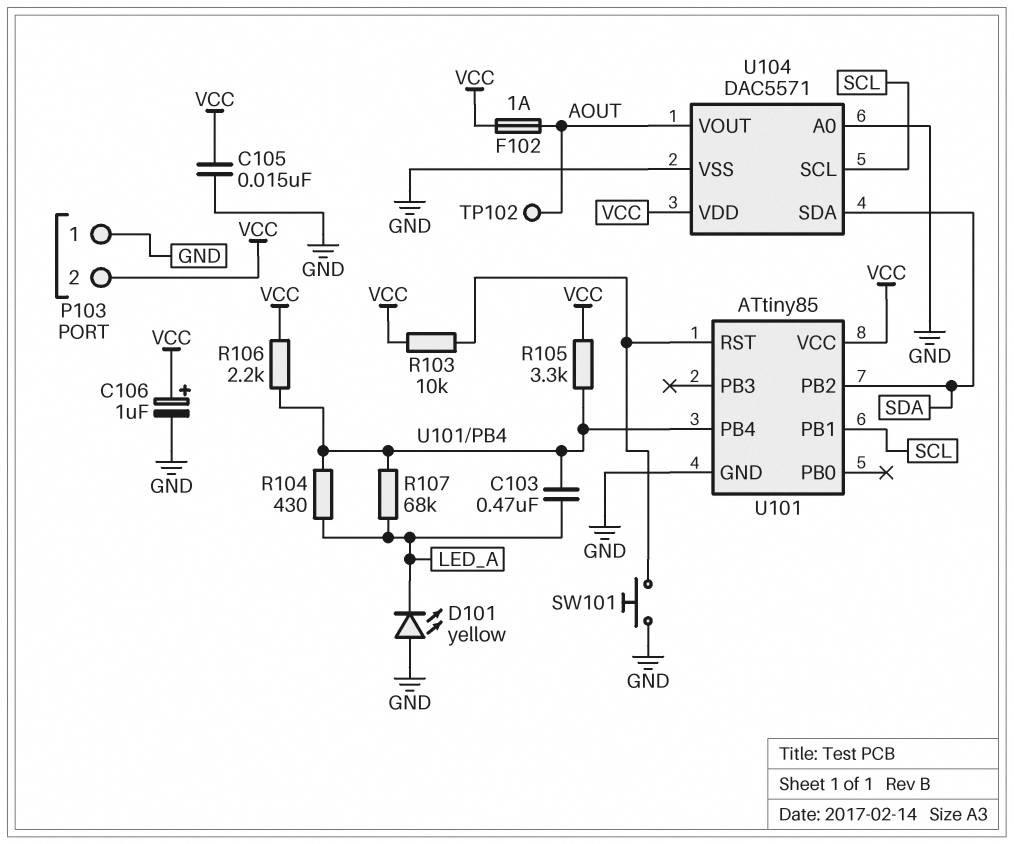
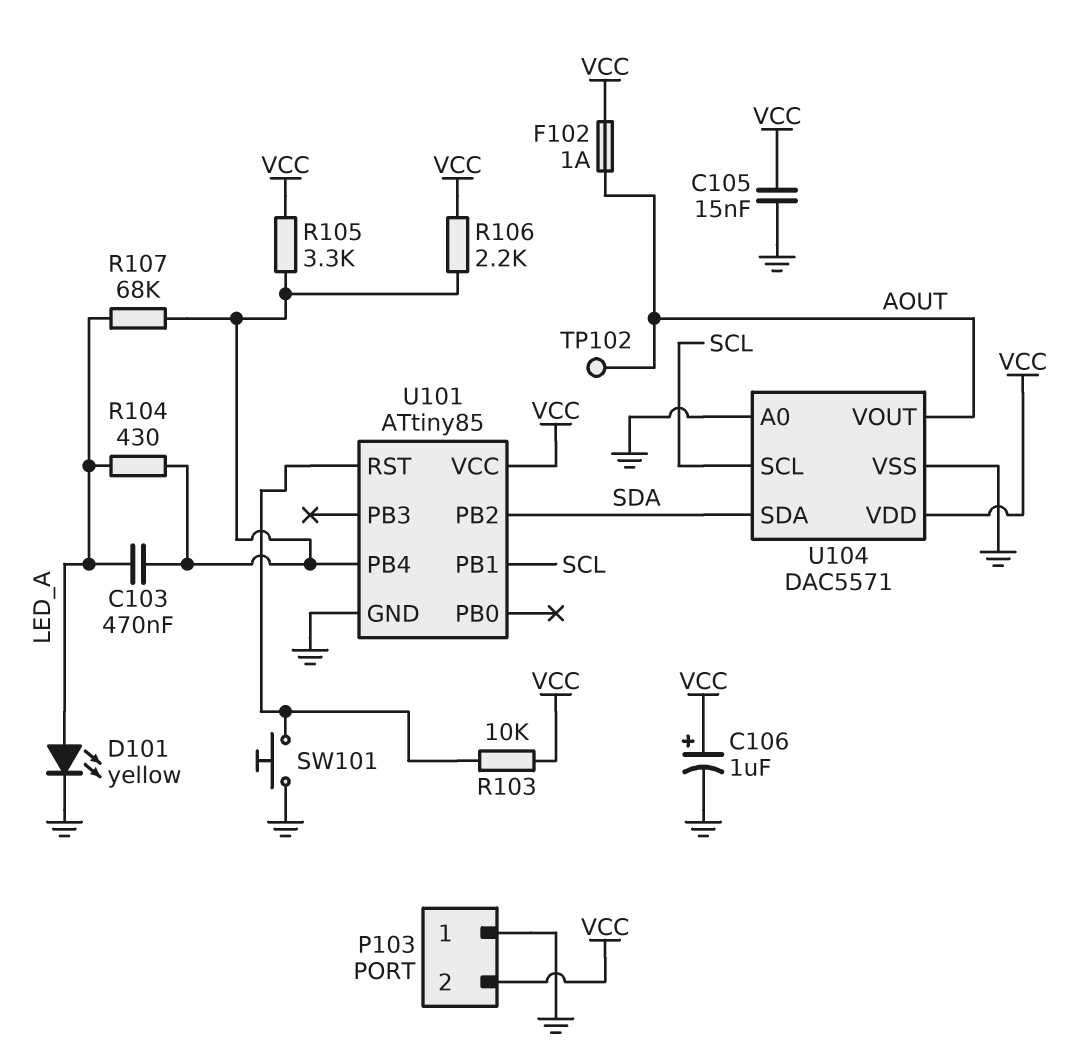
D101: LED yellow (A GND, K LED_A) -> LED yellow (A LED_A, K GND)

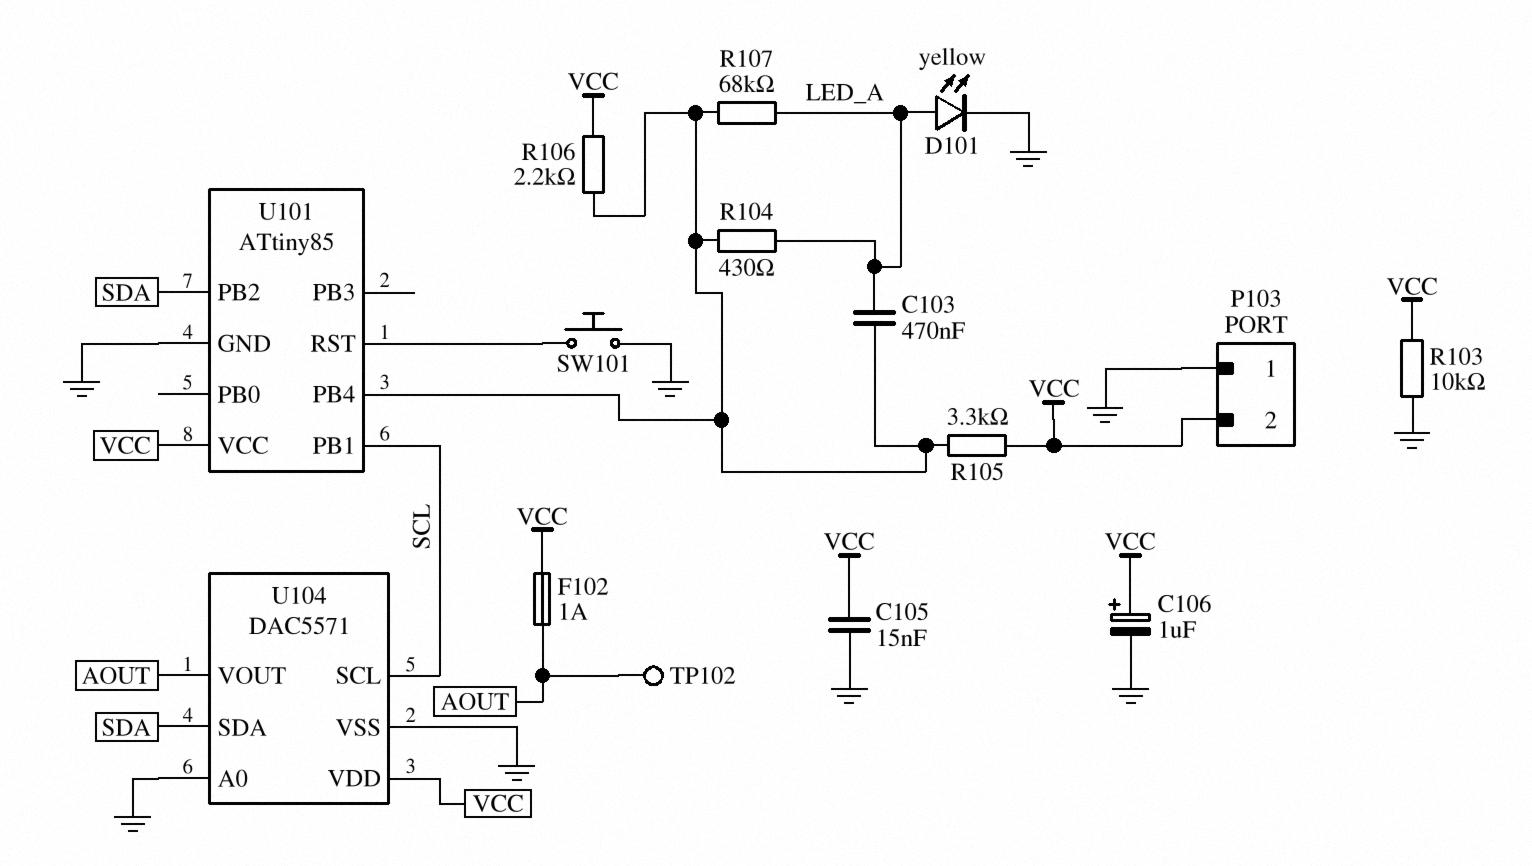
R103: 10k (U101/RST, VCC) -> 10k (GND, VCC)

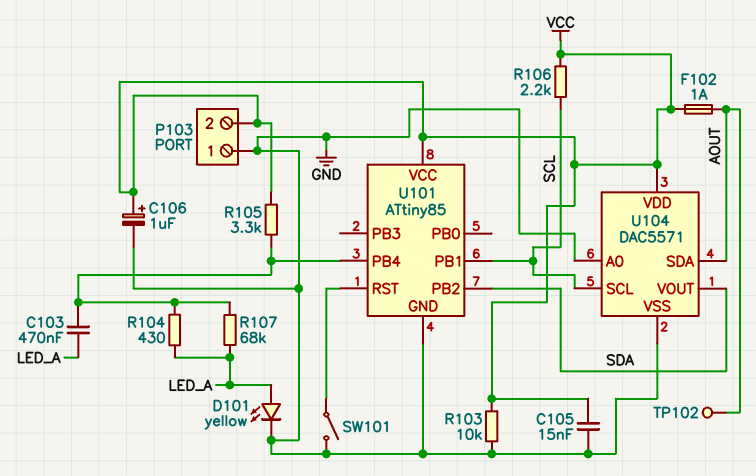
R106: 2.2k (U101/PB4, VCC) -> 2.2k (SCL, VCC)
SW101: button (GND, U101/RST) -> switch (GND, U101/RST)
U104 pin SDA: SDA -> AOUT
U104 pin VOUT: AOUT -> SDA

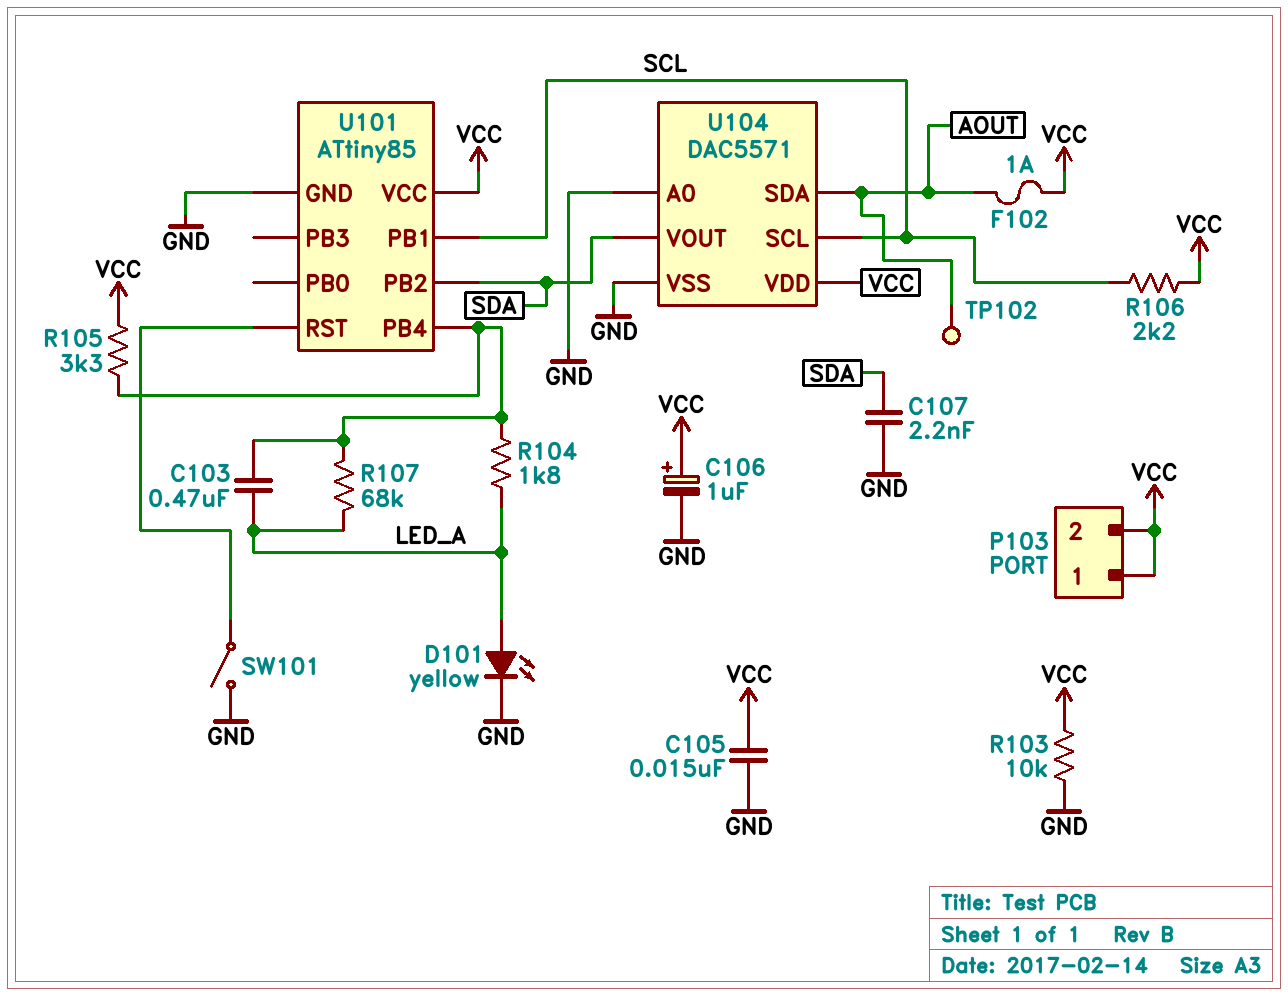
C107: none -> 2.2nF (GND, SDA)
P103 pin 1: GND -> VCC
R104: 430 (LED_A, U101/PB4) -> 1.8k (LED_A, U101/PB4)

